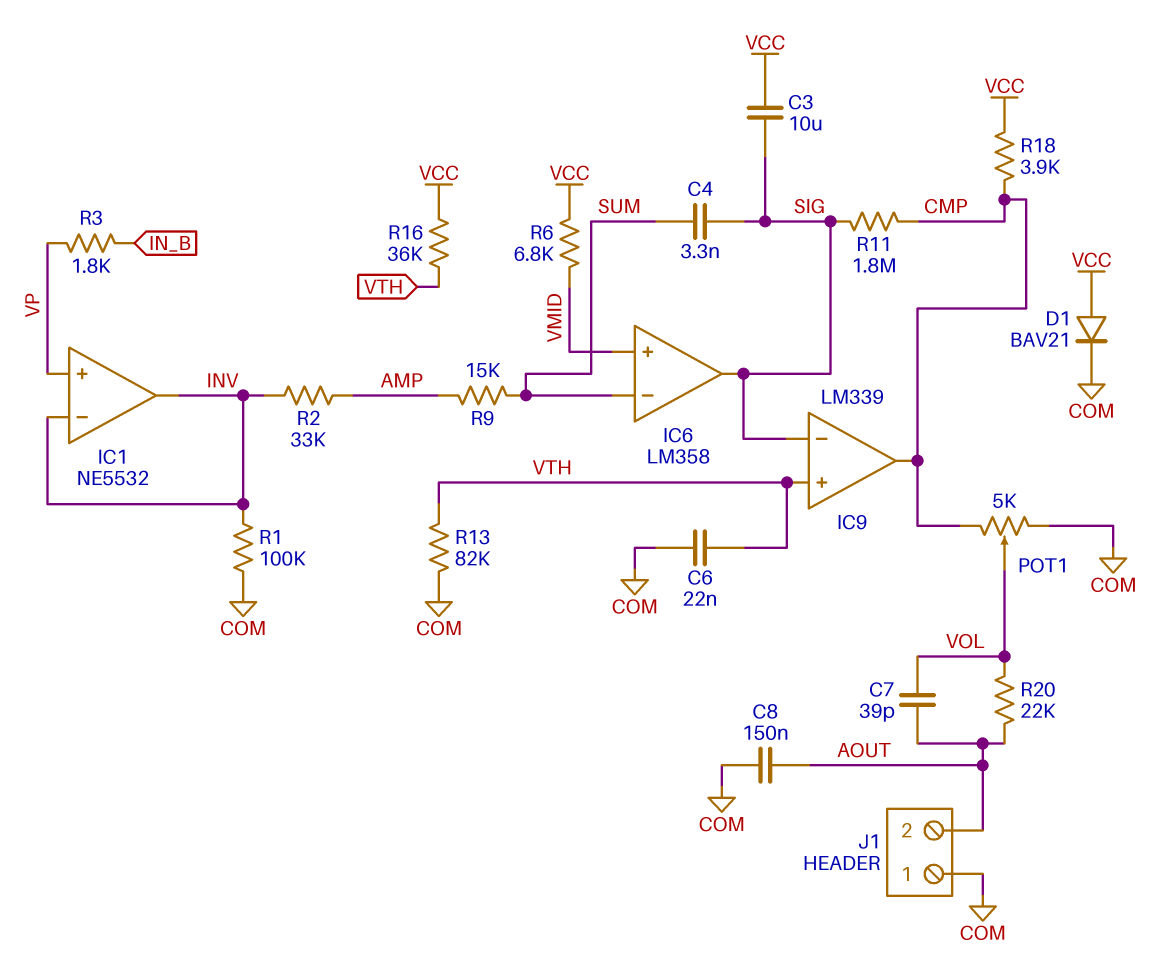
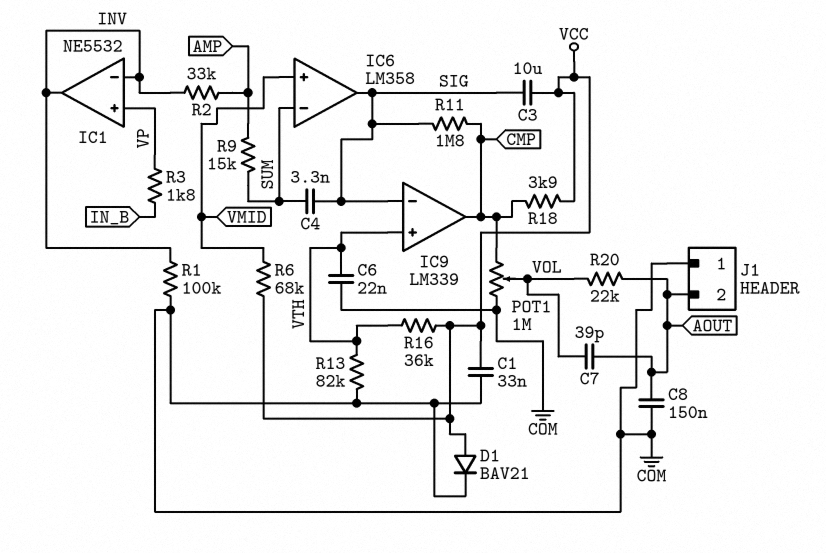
C1: none -> 33nF (COM, VCC)
POT1: 5k (CMP, COM, wiper VOL) -> 1M (CMP, COM, wiper VOL)
R6: 6.8k (VCC, VMID) -> 68k (VCC, VMID)

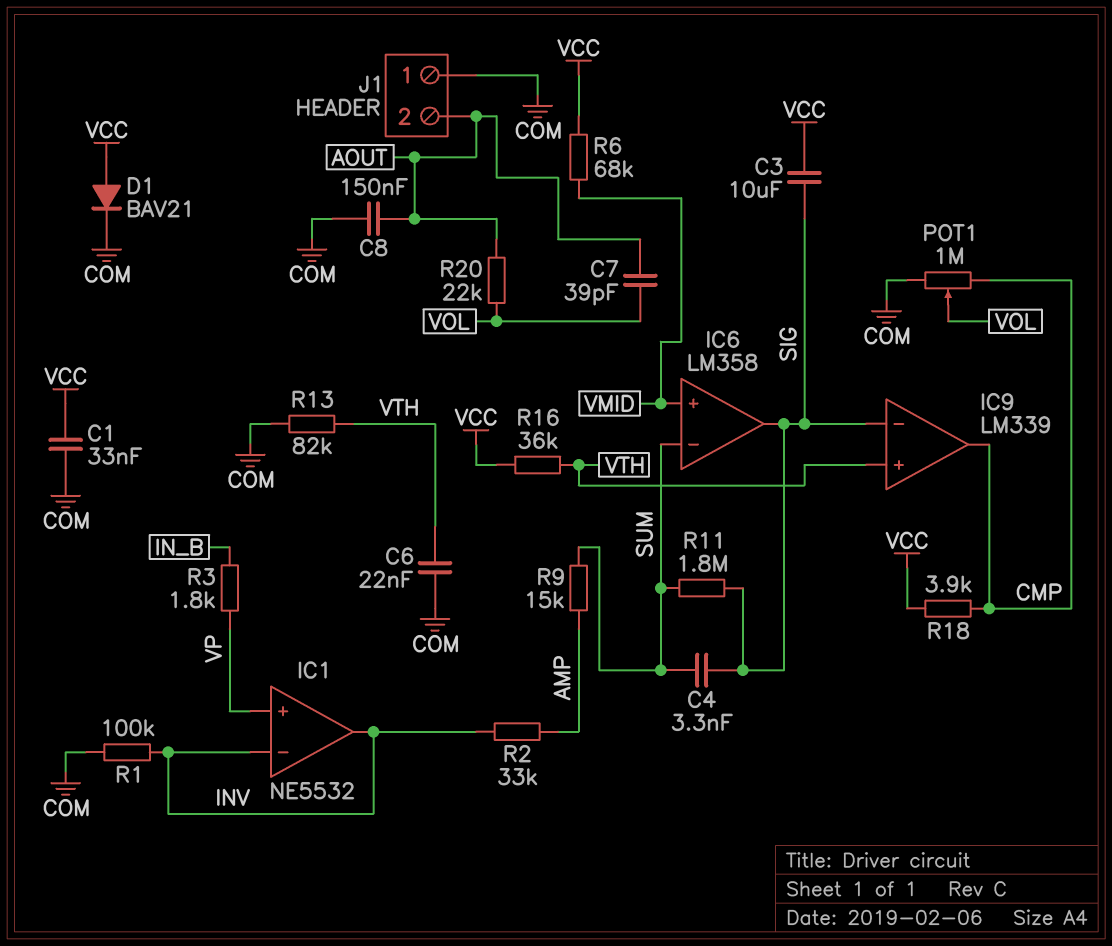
R11: 1.8M (CMP, SIG) -> 1.8M (SIG, SUM)

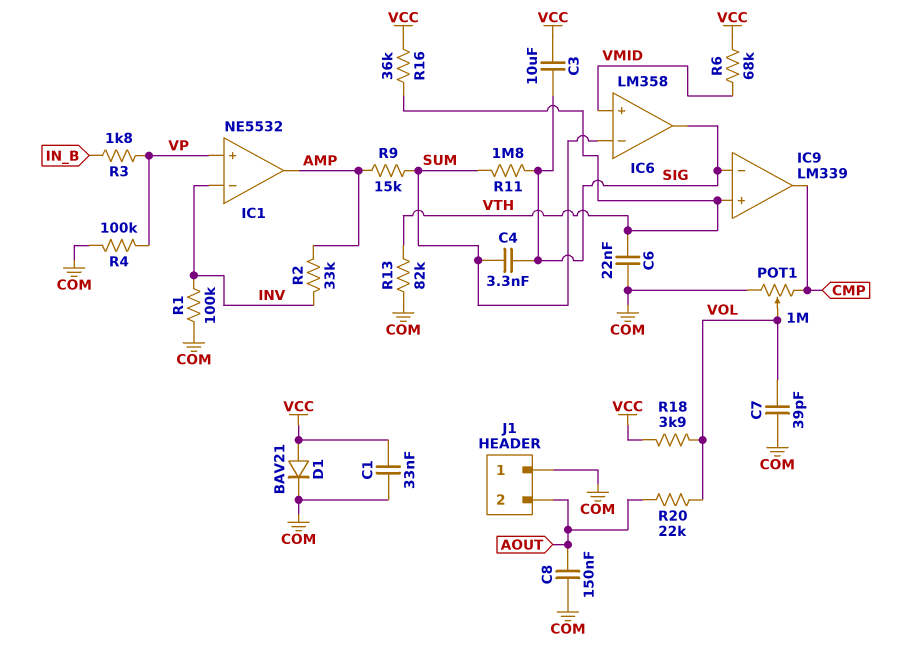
C7: 39pF (AOUT, VOL) -> 39pF (COM, VOL)
IC1 pin out: INV -> AMP
R4: none -> 100k (COM, VP)
R18: 3.9k (CMP, VCC) -> 3.9k (VCC, VOL)

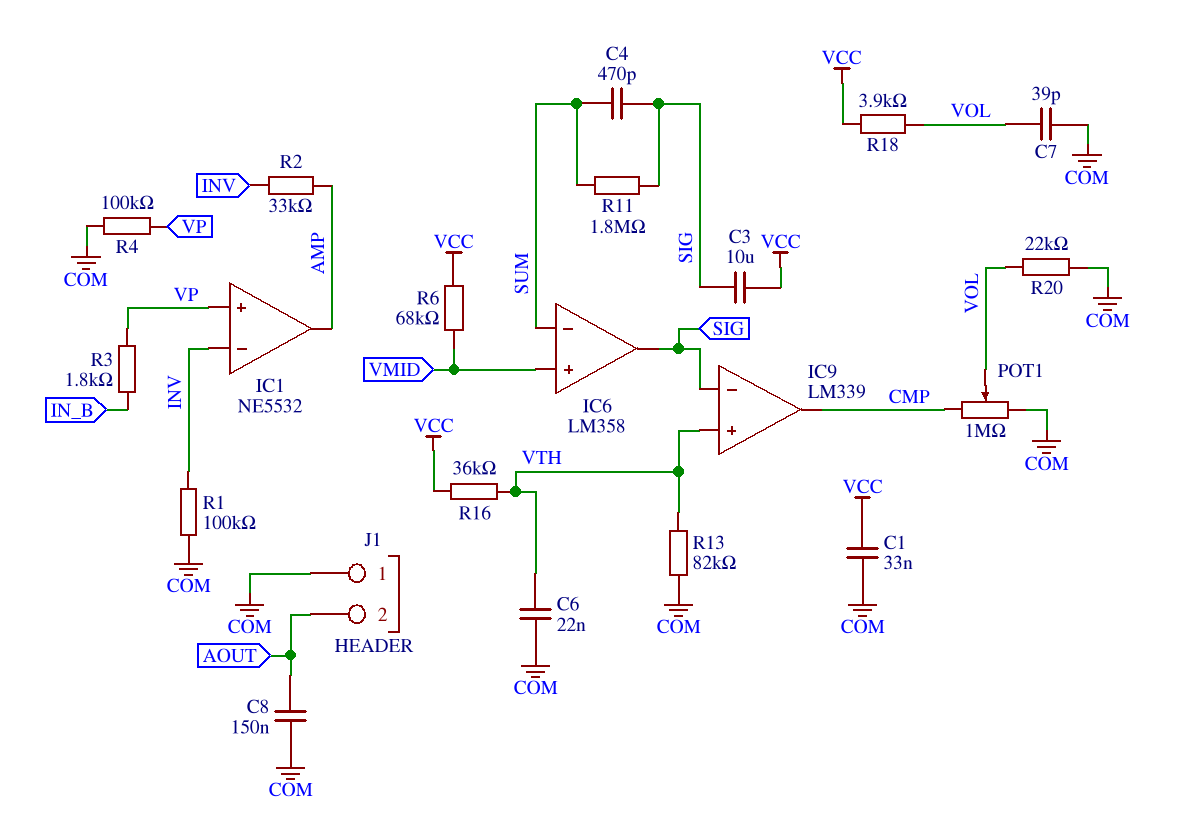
C4: 3.3nF (SIG, SUM) -> 470pF (SIG, SUM)
D1: diode BAV21 (A VCC, K COM) -> none
R9: 15k (AMP, SUM) -> none
R20: 22k (AOUT, VOL) -> 22k (COM, VOL)

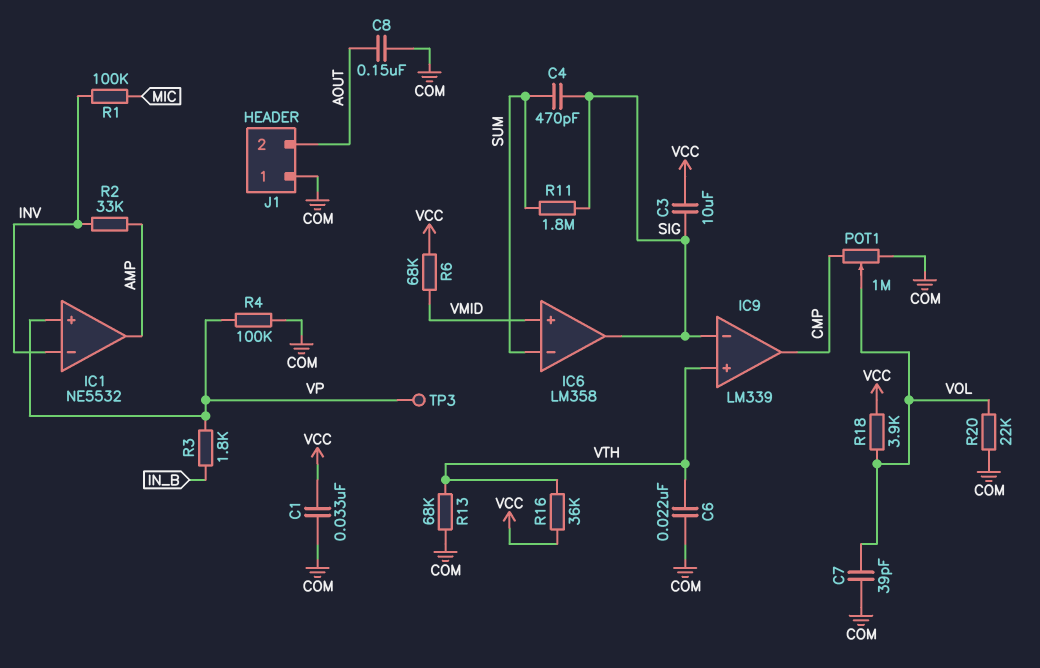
R1: 100k (COM, INV) -> 100k (INV, MIC)
R13: 82k (COM, VTH) -> 68k (COM, VTH)
TP3: none -> test point (VP)

